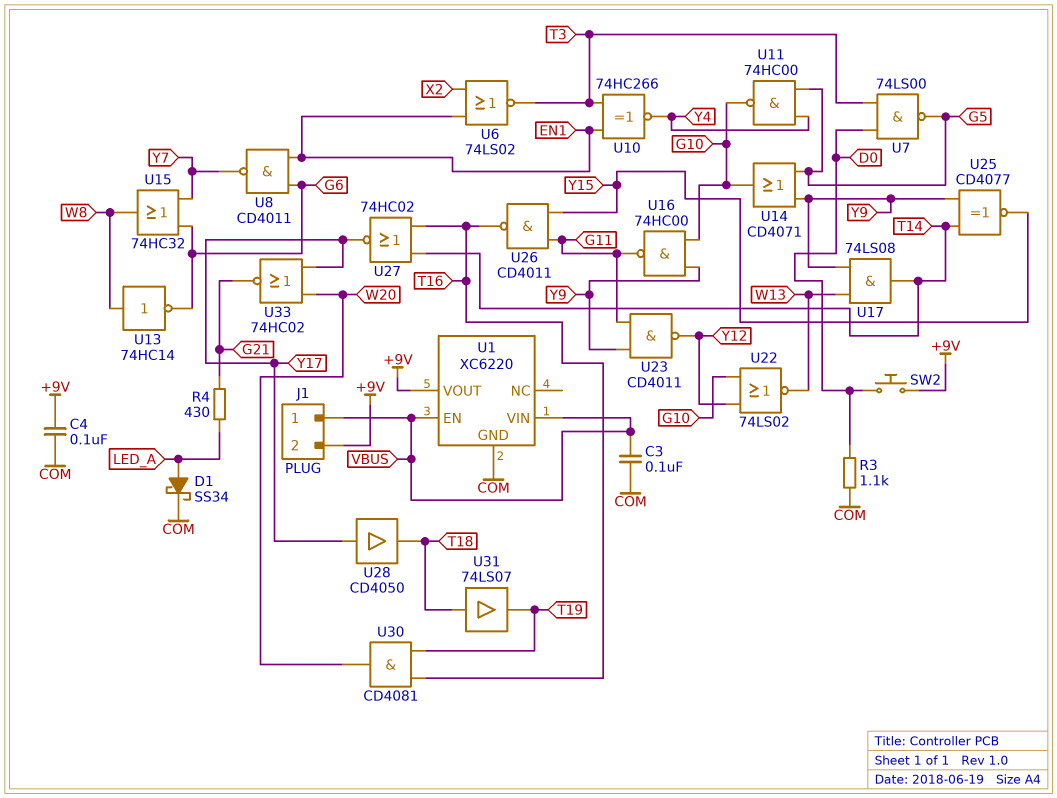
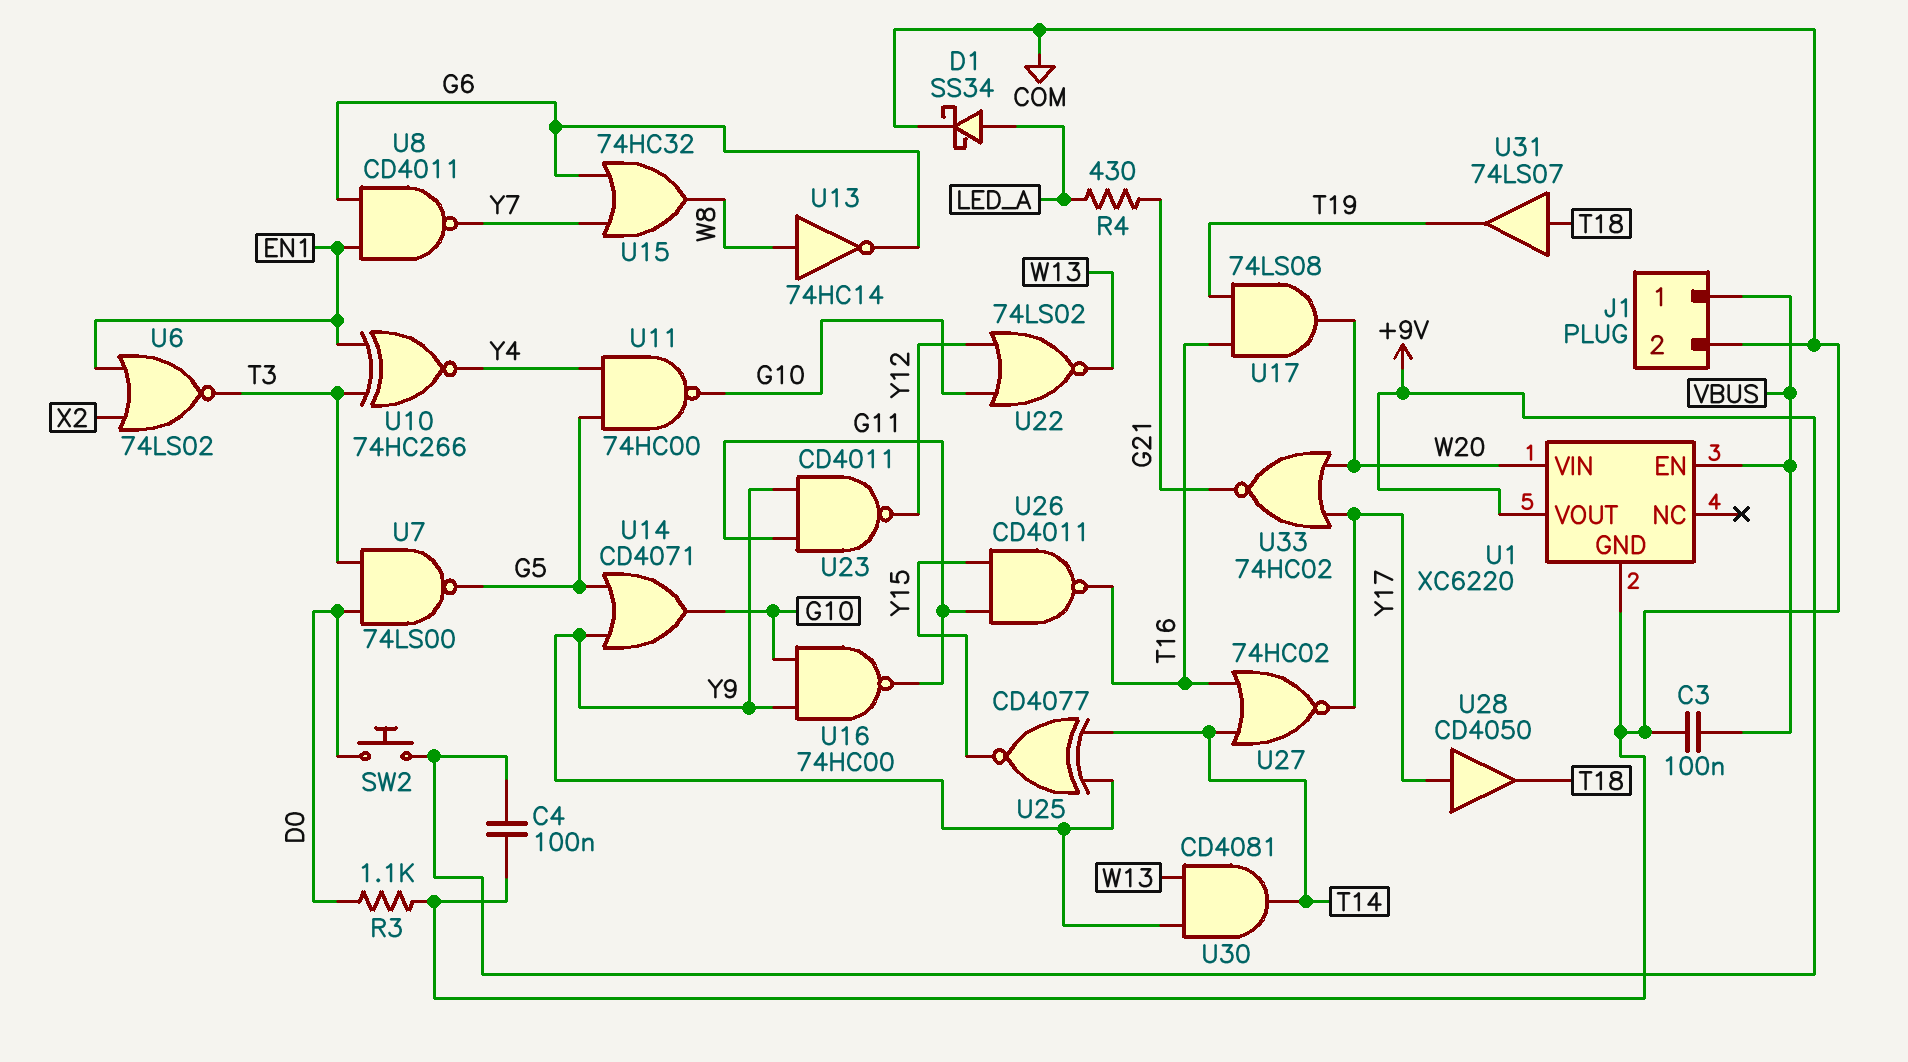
J1 pin 2: +9V -> COM
U1 pin VIN: VBUS -> W20
U17: AND 74LS08 (in W13, in Y9, out T14) -> AND 74LS08 (in T16, in T19, out W20)
U30: AND CD4081 (in T16, in T19, out W20) -> AND CD4081 (in W13, in Y9, out T14)

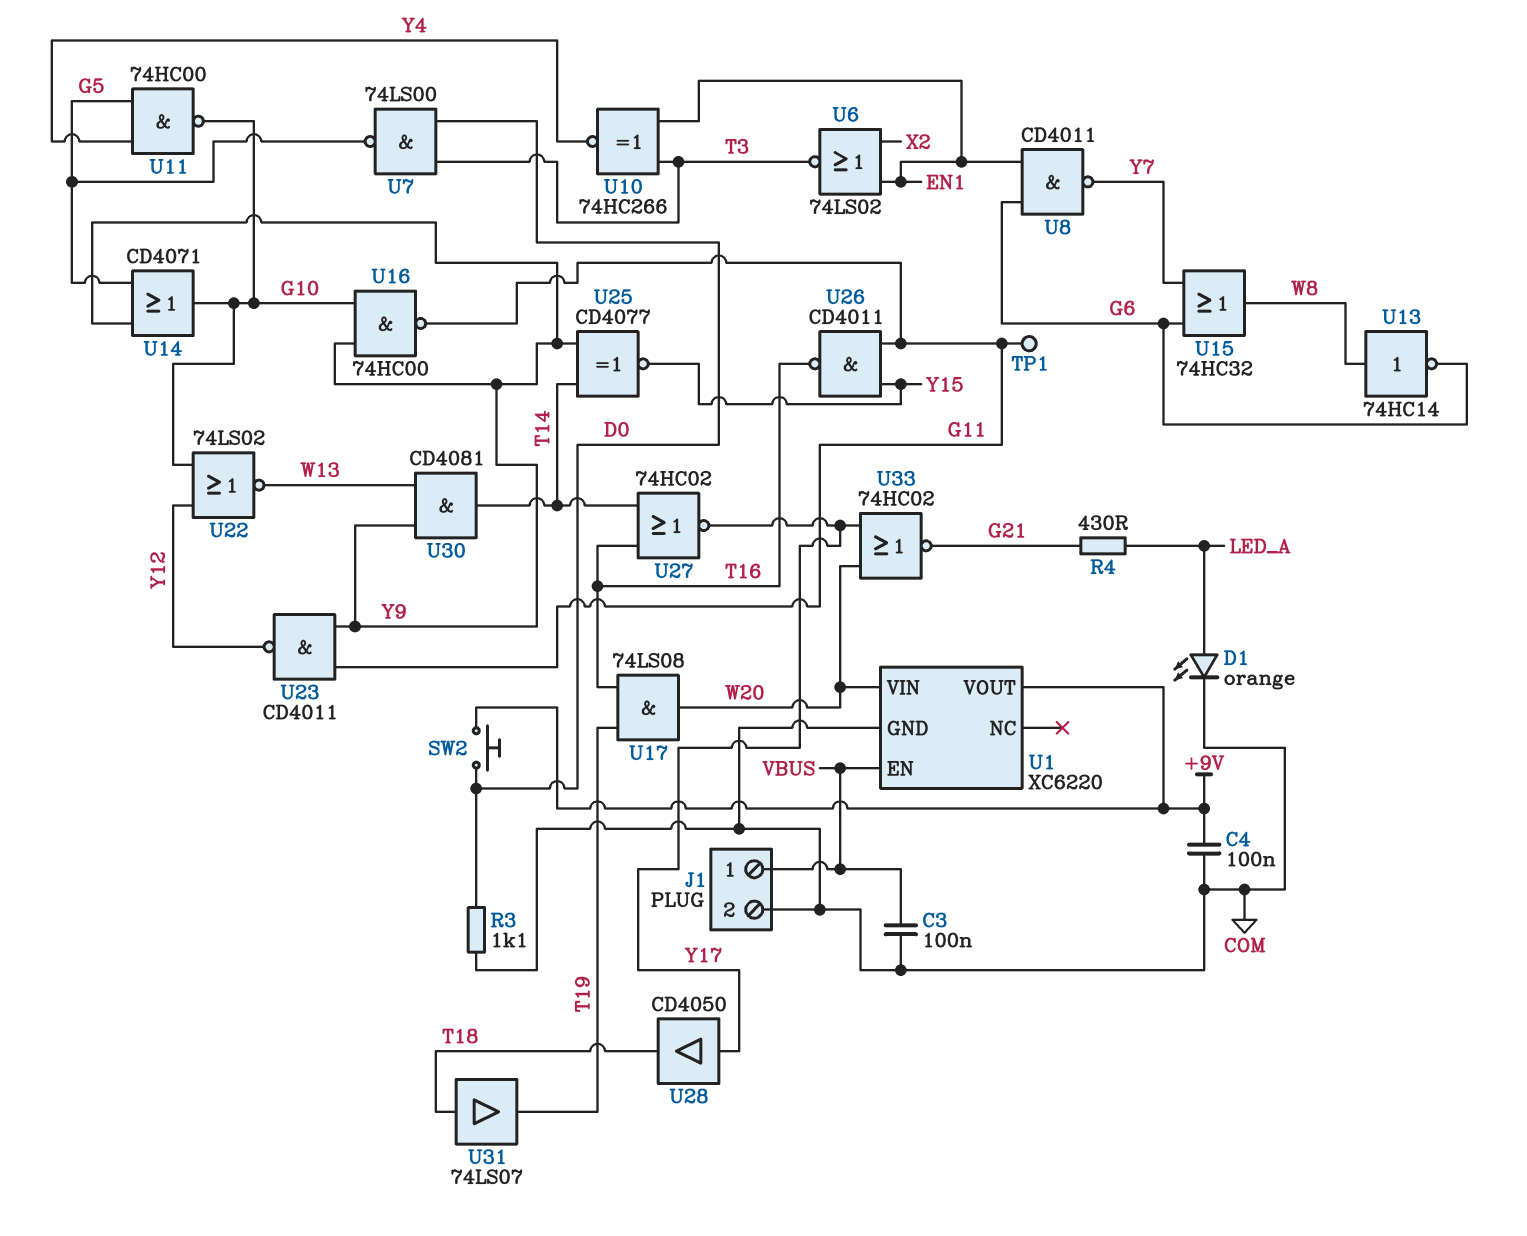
D1: schottky SS34 (A LED_A, K COM) -> LED orange (A LED_A, K COM)
TP1: none -> test point (G11)

